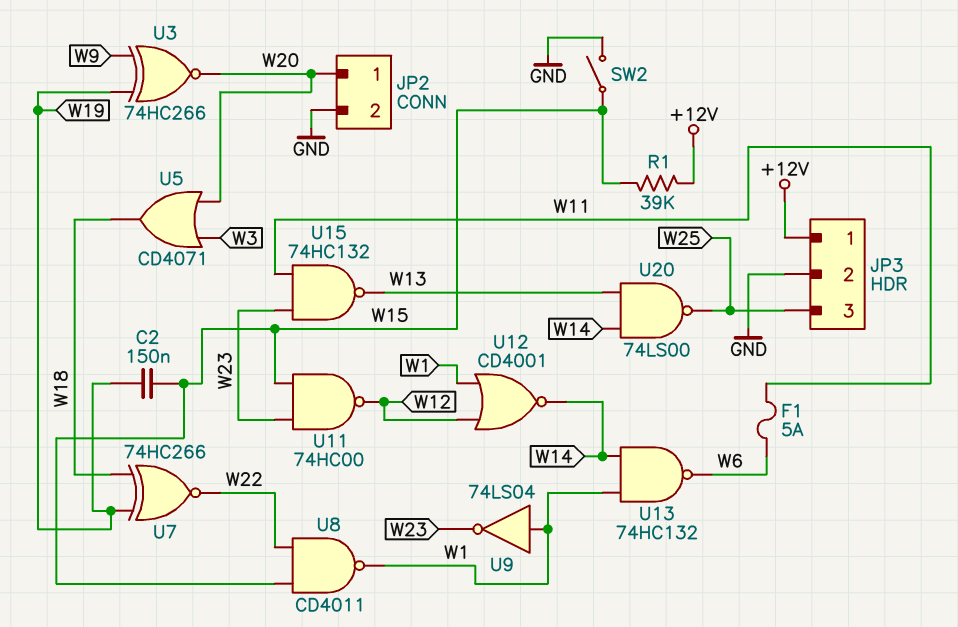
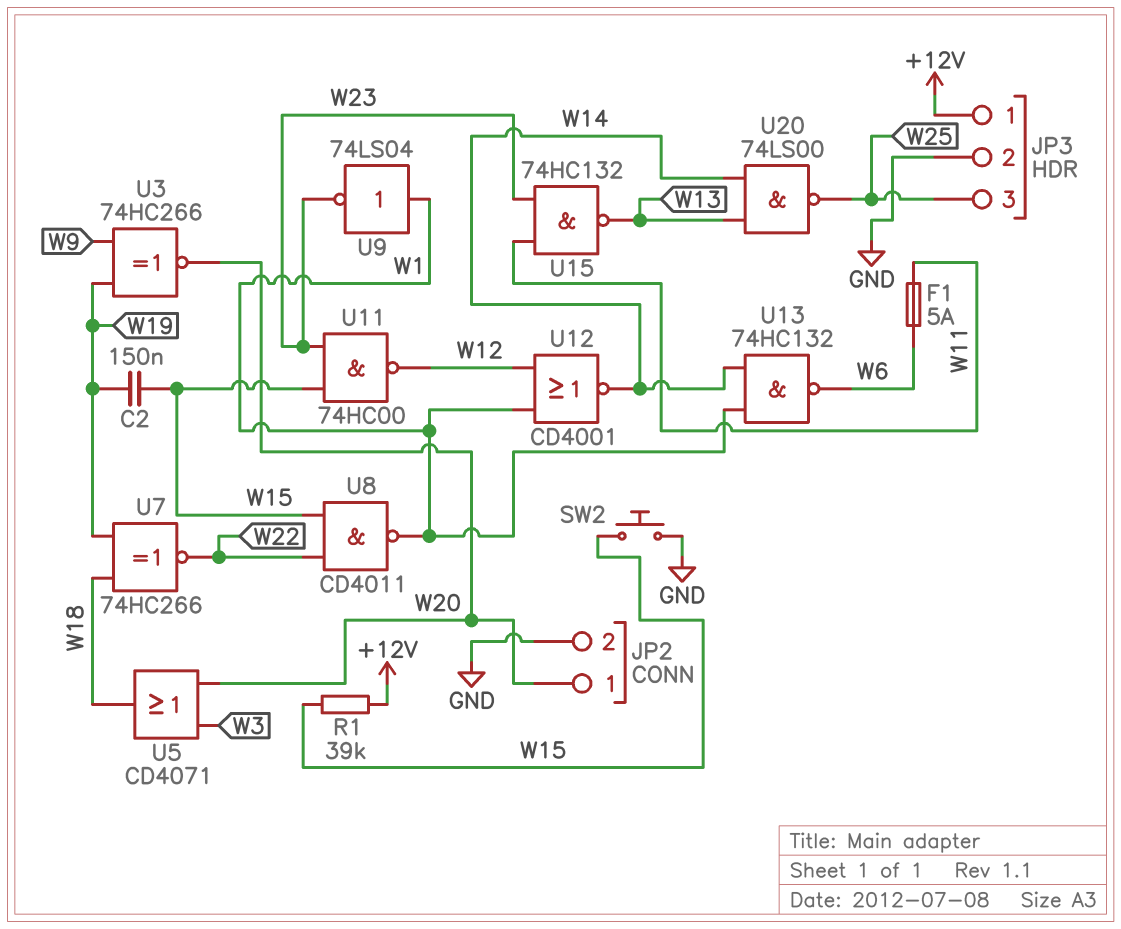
SW2: switch (GND, W15) -> button (GND, W15)

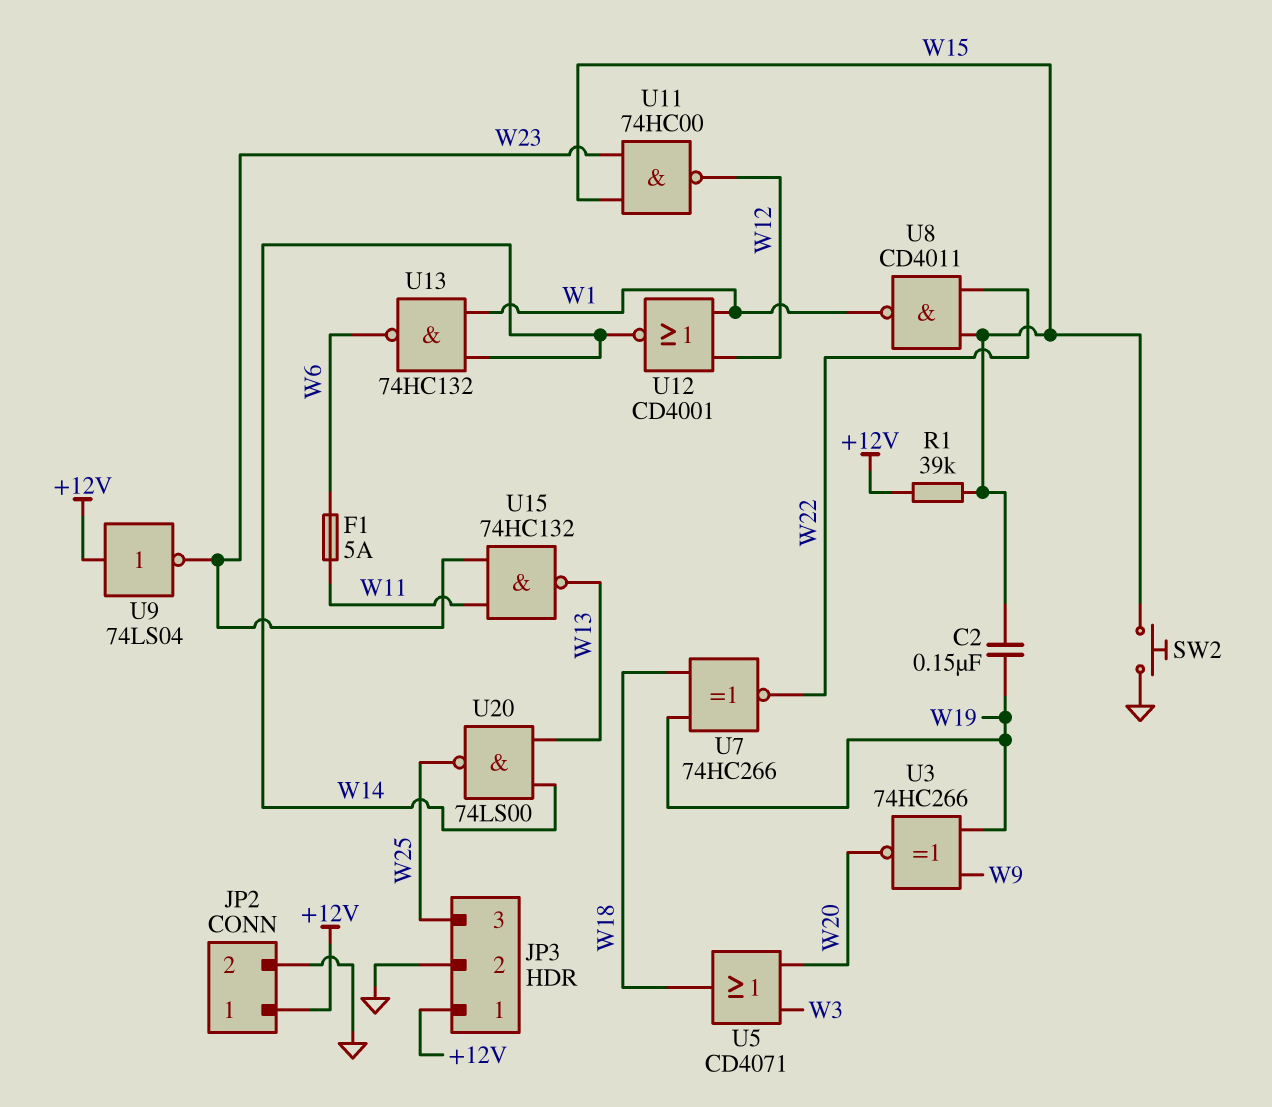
JP2 pin 1: W20 -> +12V
U9: NOT 74LS04 (in W1, out W23) -> NOT 74LS04 (in +12V, out W23)

